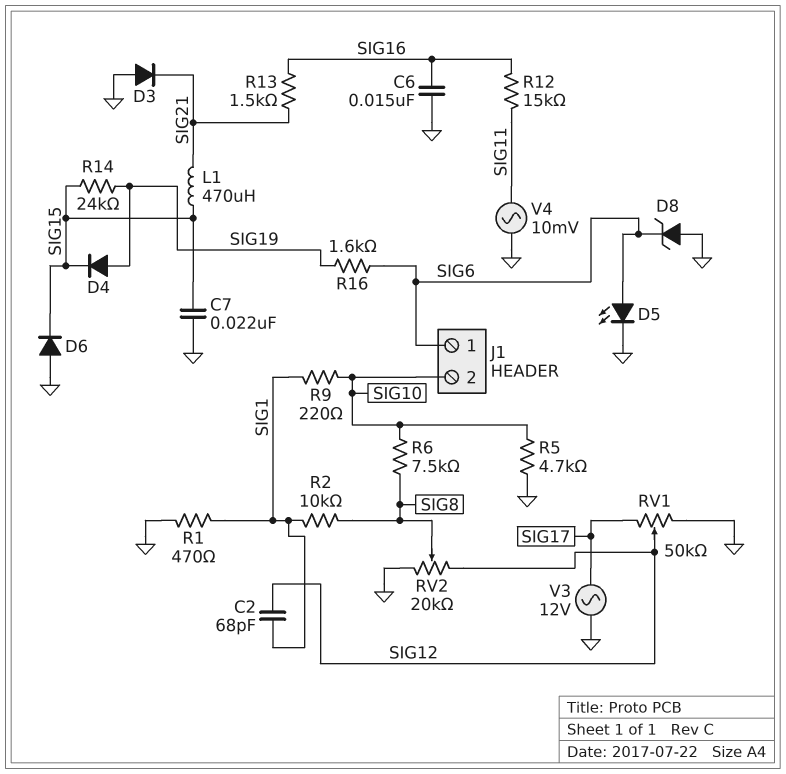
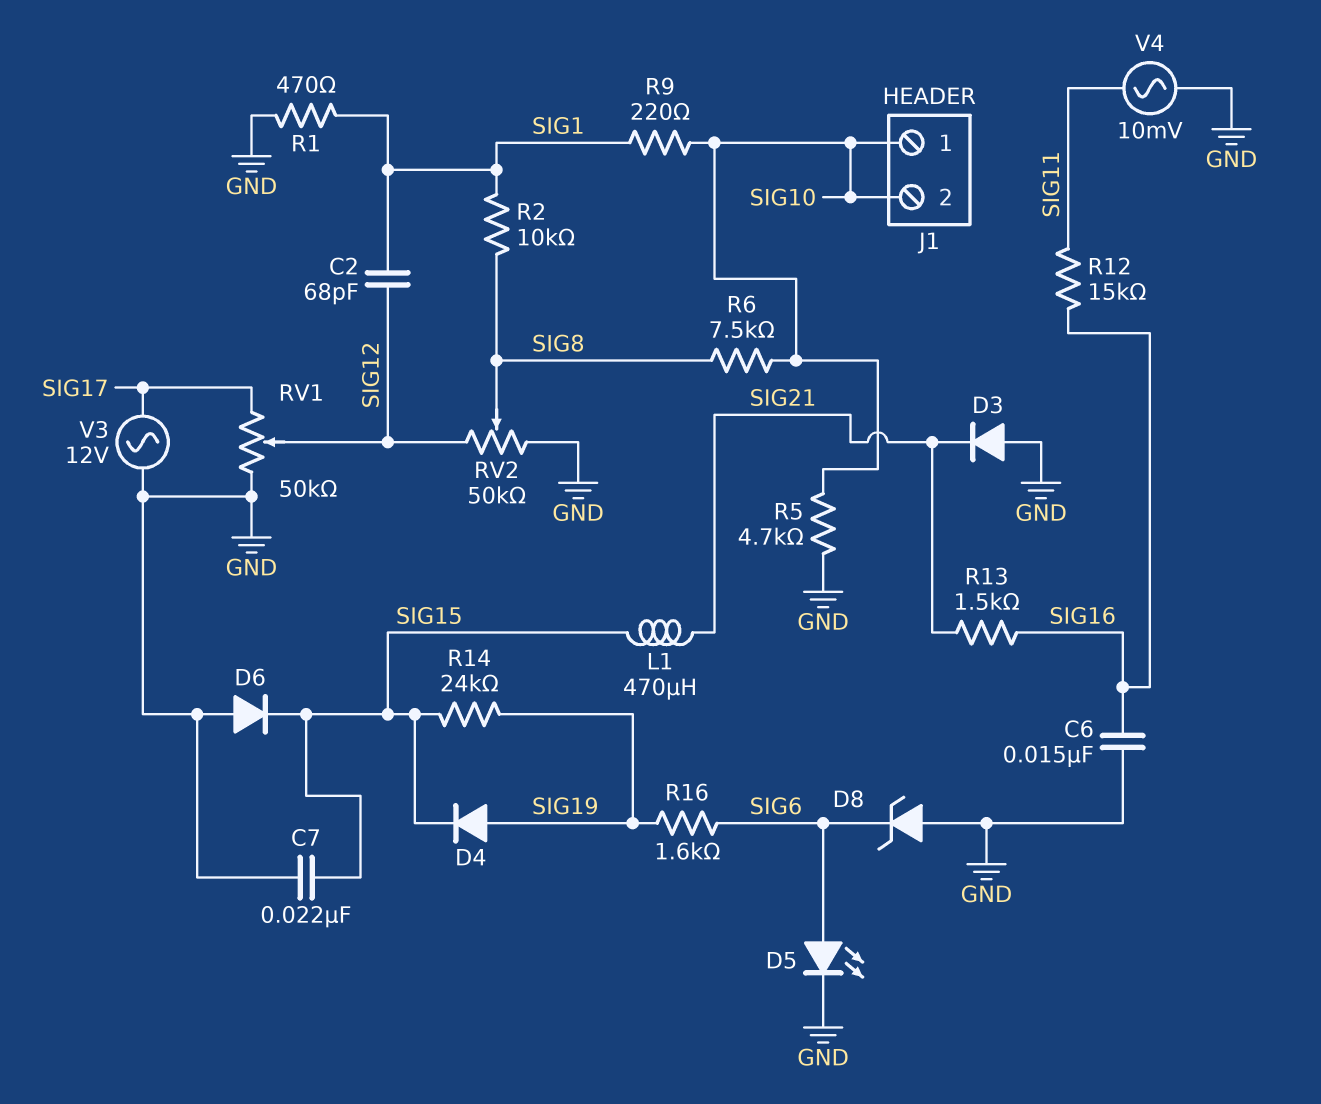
J1 pin 1: SIG6 -> SIG10
RV2: 20k (GND, SIG12, wiper SIG8) -> 50k (GND, SIG12, wiper SIG8)

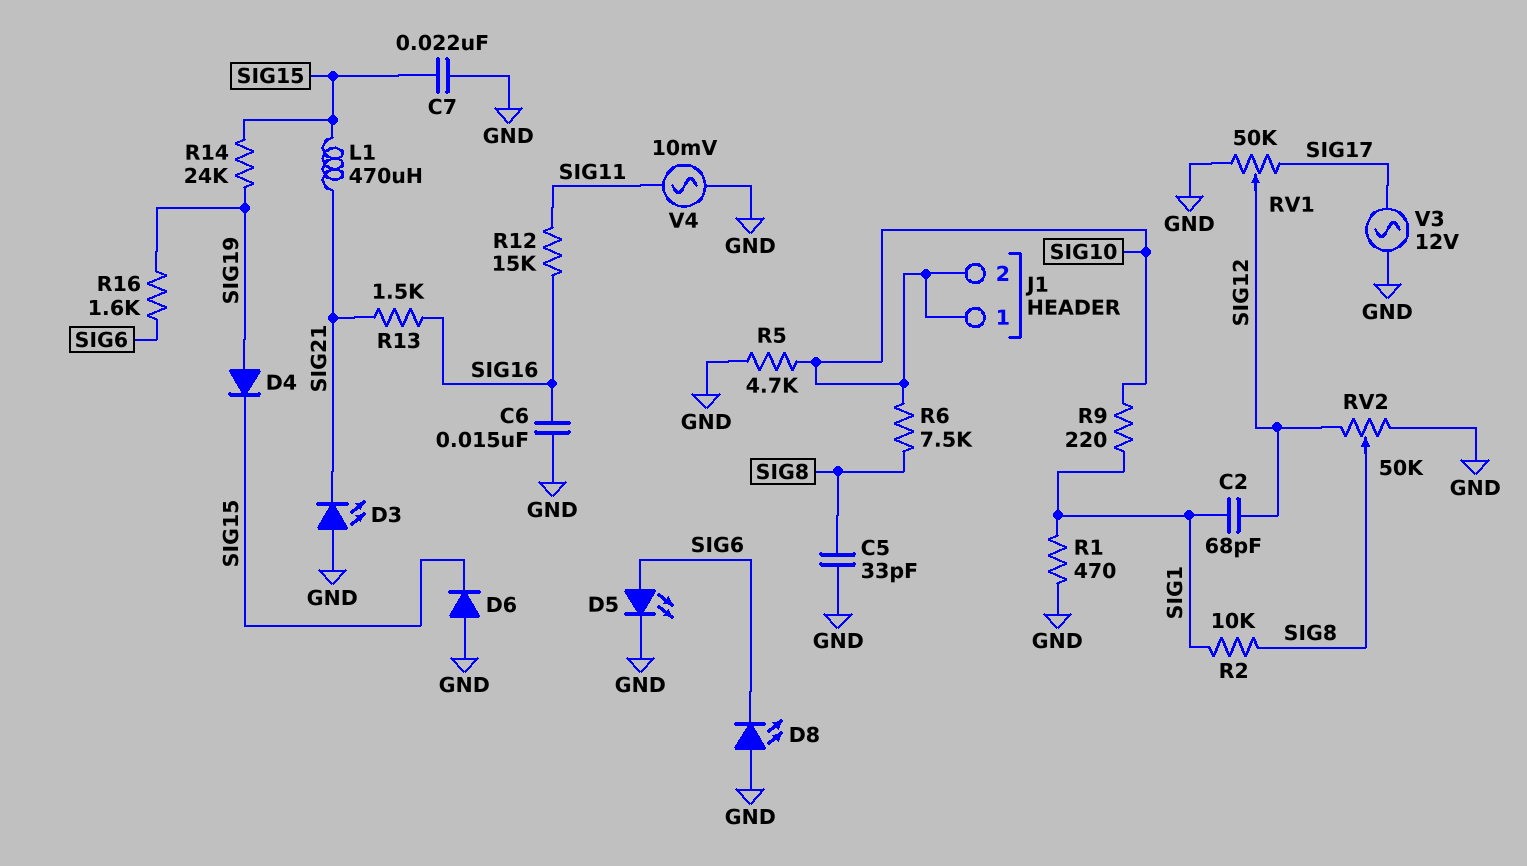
C5: none -> 33pF (GND, SIG8)
D3: diode (A GND, K SIG21) -> LED (A GND, K SIG21)
D8: zener (A GND, K SIG6) -> LED (A GND, K SIG6)

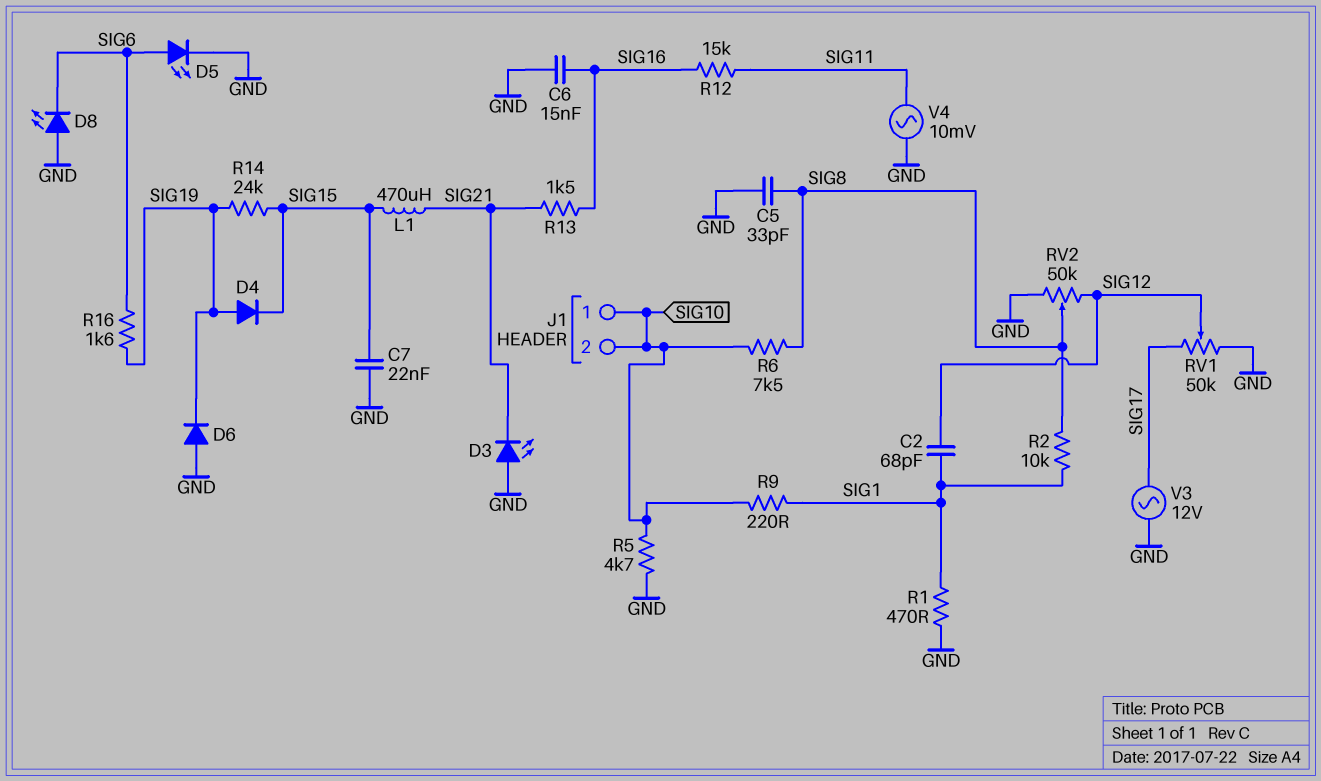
D6: diode (A GND, K SIG15) -> diode (A GND, K SIG19)

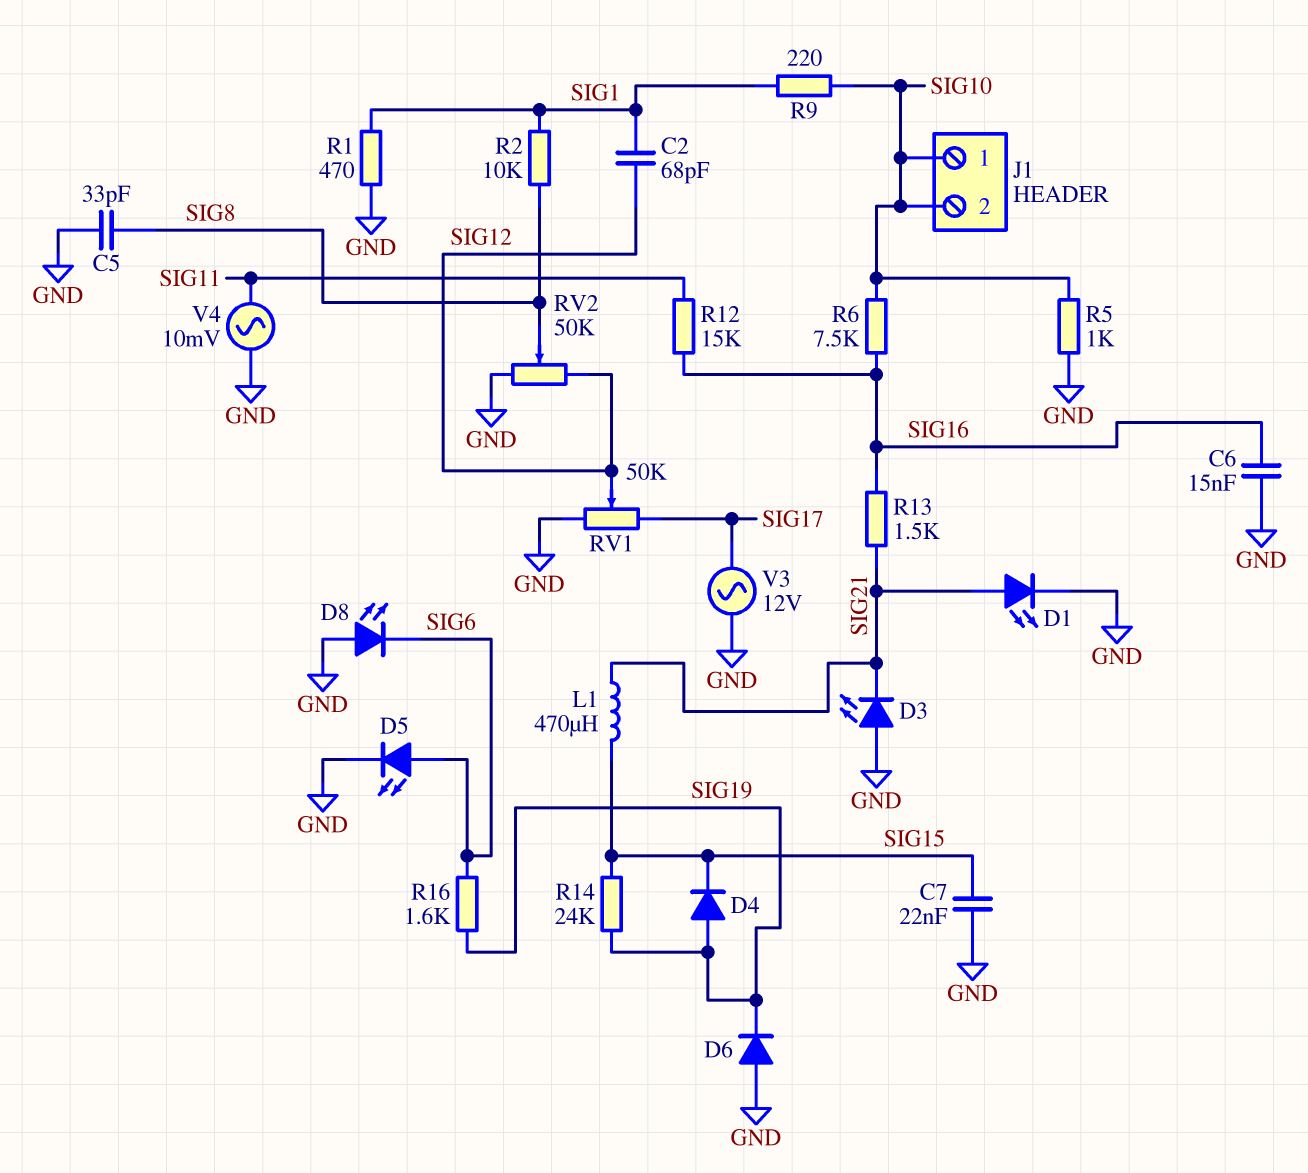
D1: none -> LED (A SIG21, K GND)
R5: 4.7k (GND, SIG10) -> 1k (GND, SIG10)
R6: 7.5k (SIG8, SIG10) -> 7.5k (SIG10, SIG16)

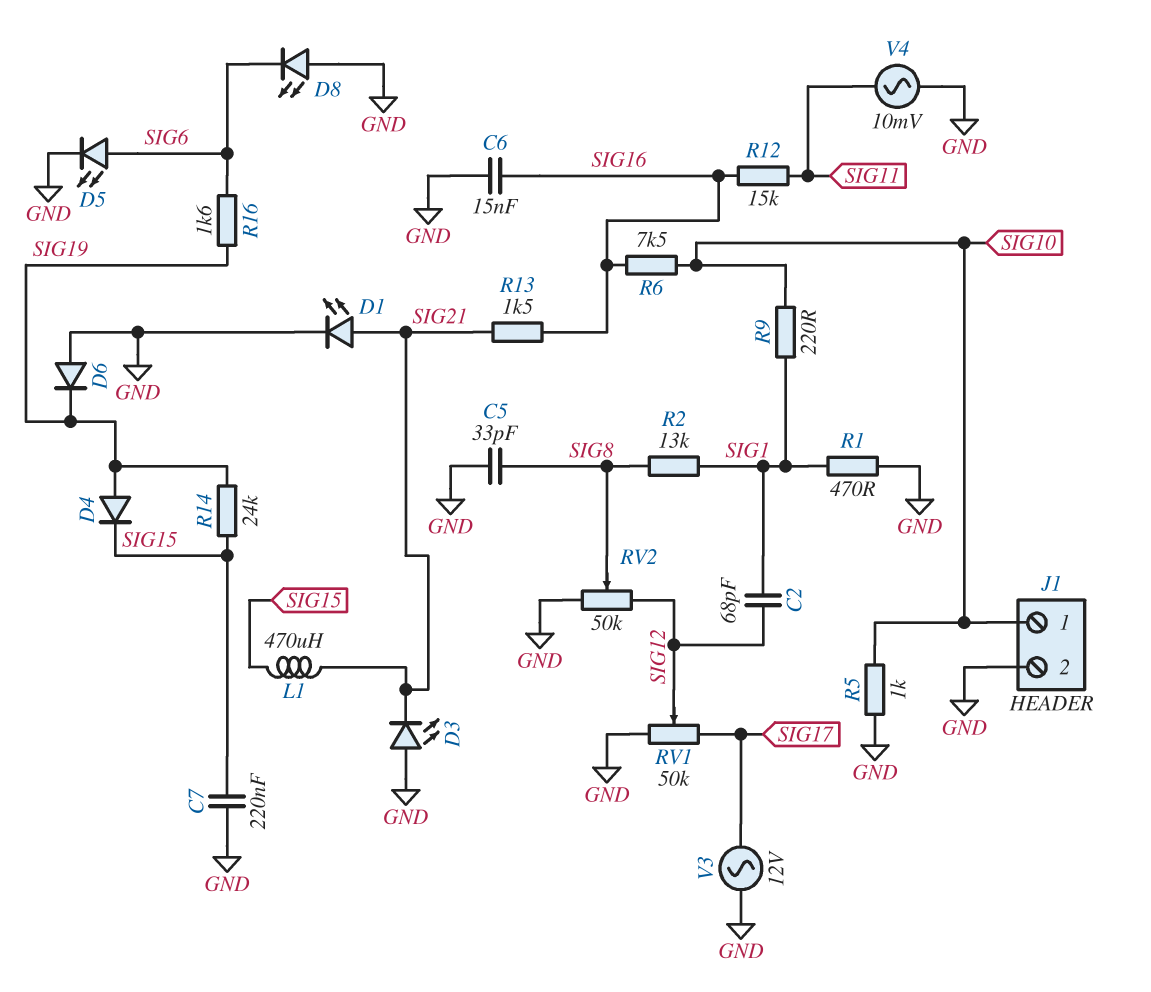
C7: 22nF (GND, SIG15) -> 220nF (GND, SIG15)
J1 pin 2: SIG10 -> GND
R2: 10k (SIG1, SIG8) -> 13k (SIG1, SIG8)

